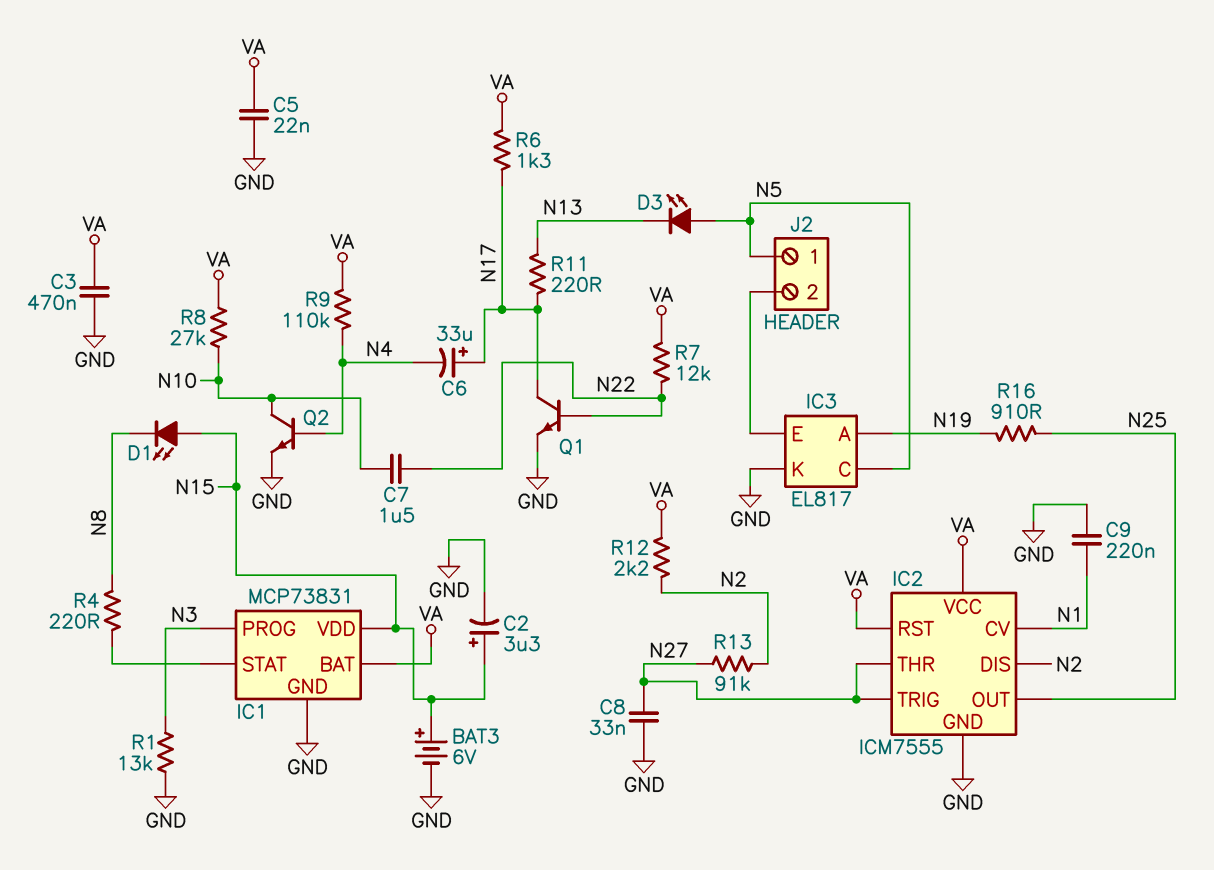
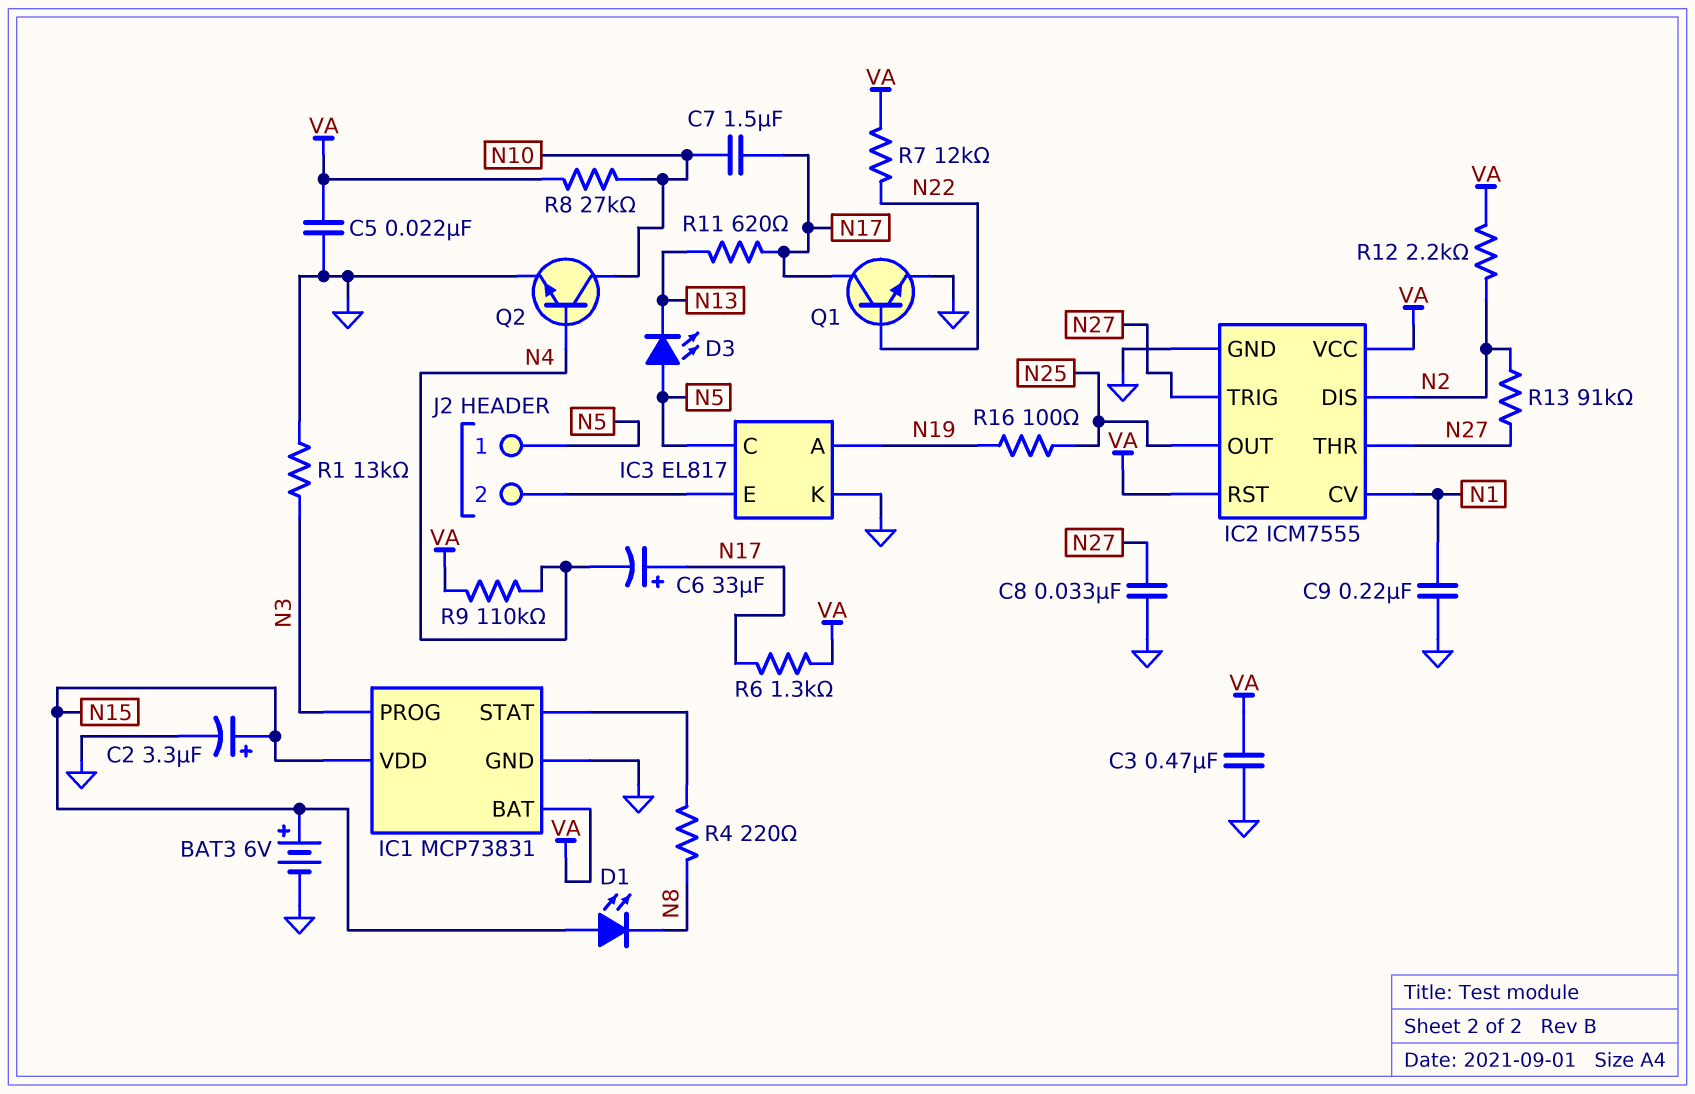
C7: 1.5uF (N10, N22) -> 1.5uF (N10, N17)
R11: 220 (N13, N17) -> 620 (N13, N17)
R16: 910 (N19, N25) -> 100 (N19, N25)

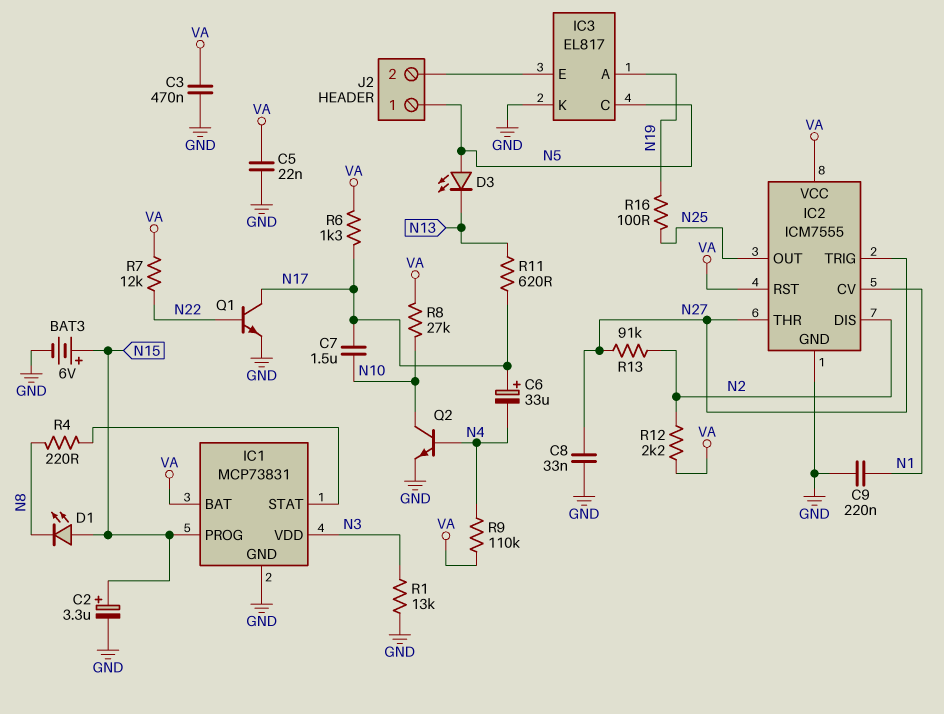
IC1 pin PROG: N3 -> N15
IC1 pin VDD: N15 -> N3

